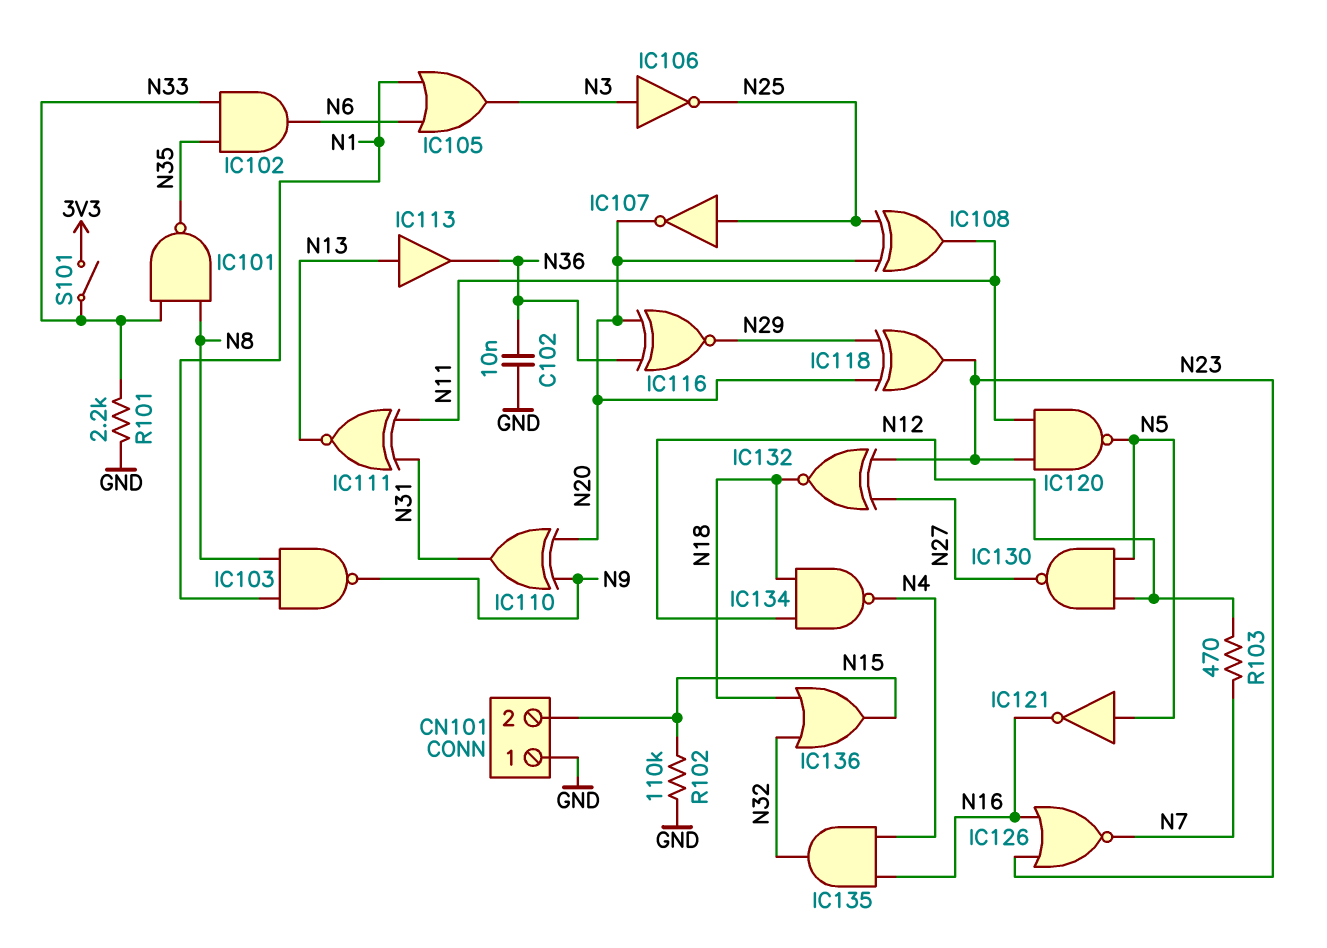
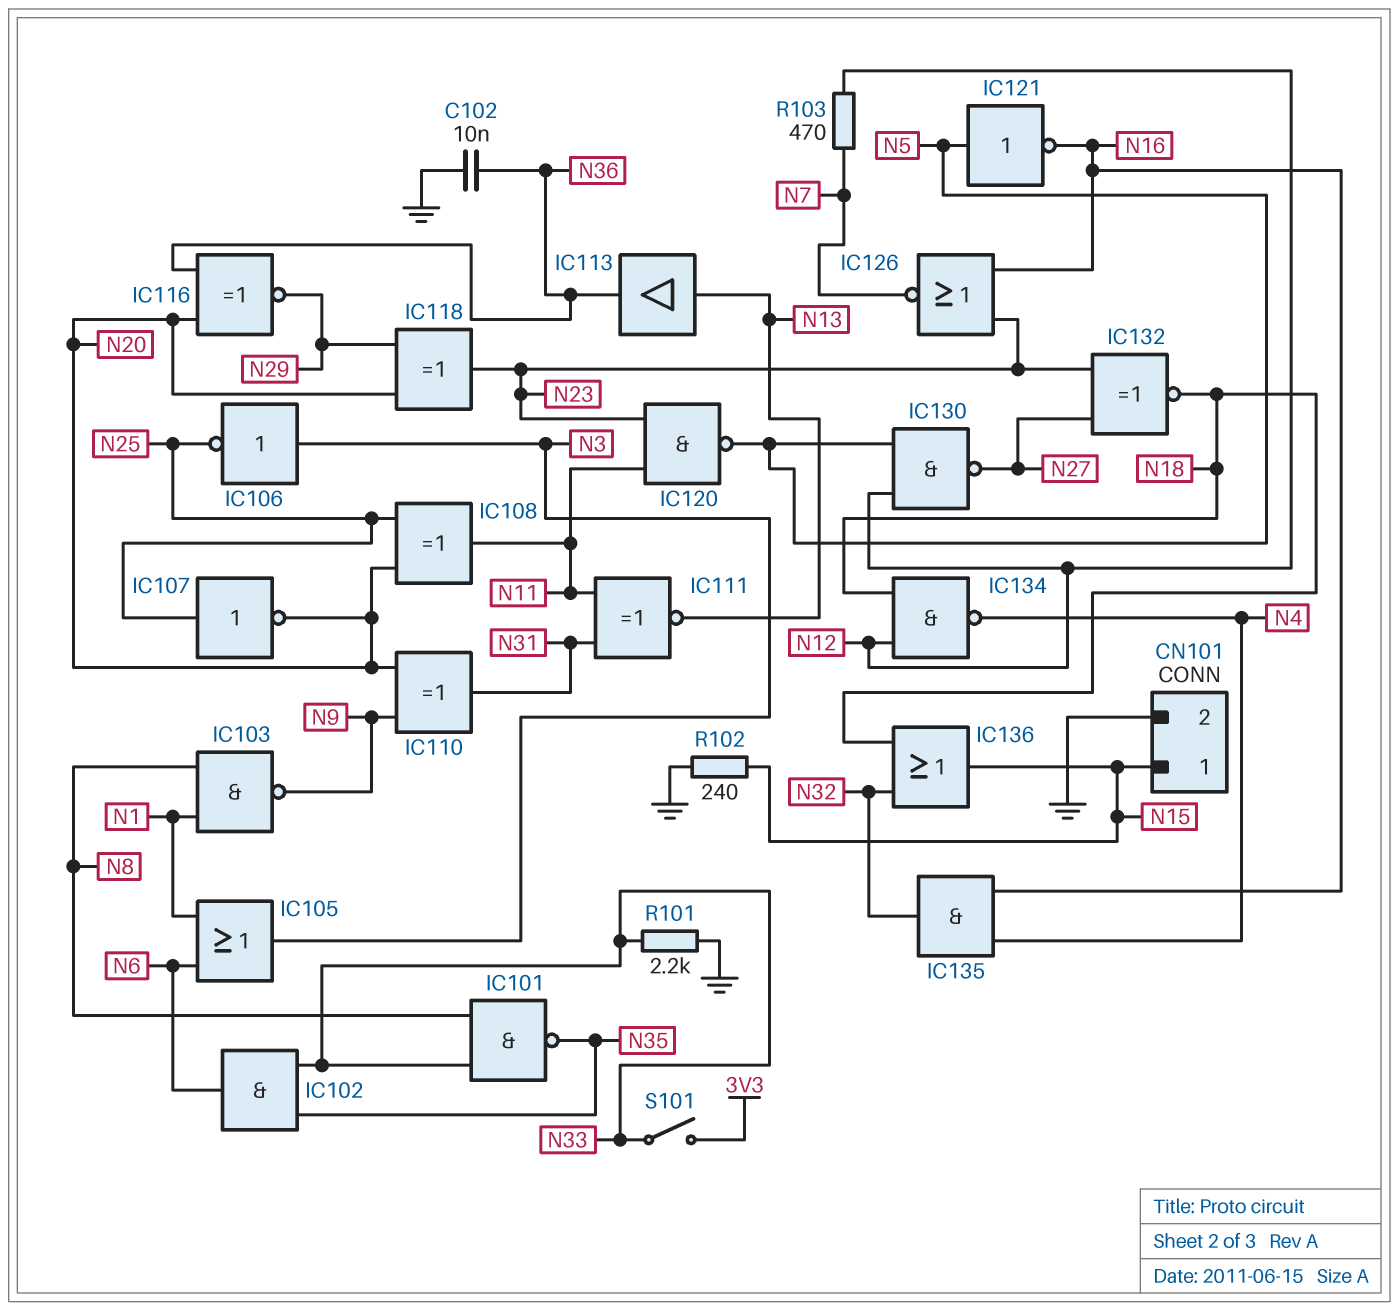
CN101 pin 1: GND -> N15
CN101 pin 2: N15 -> GND
R102: 110k (GND, N15) -> 240 (GND, N15)

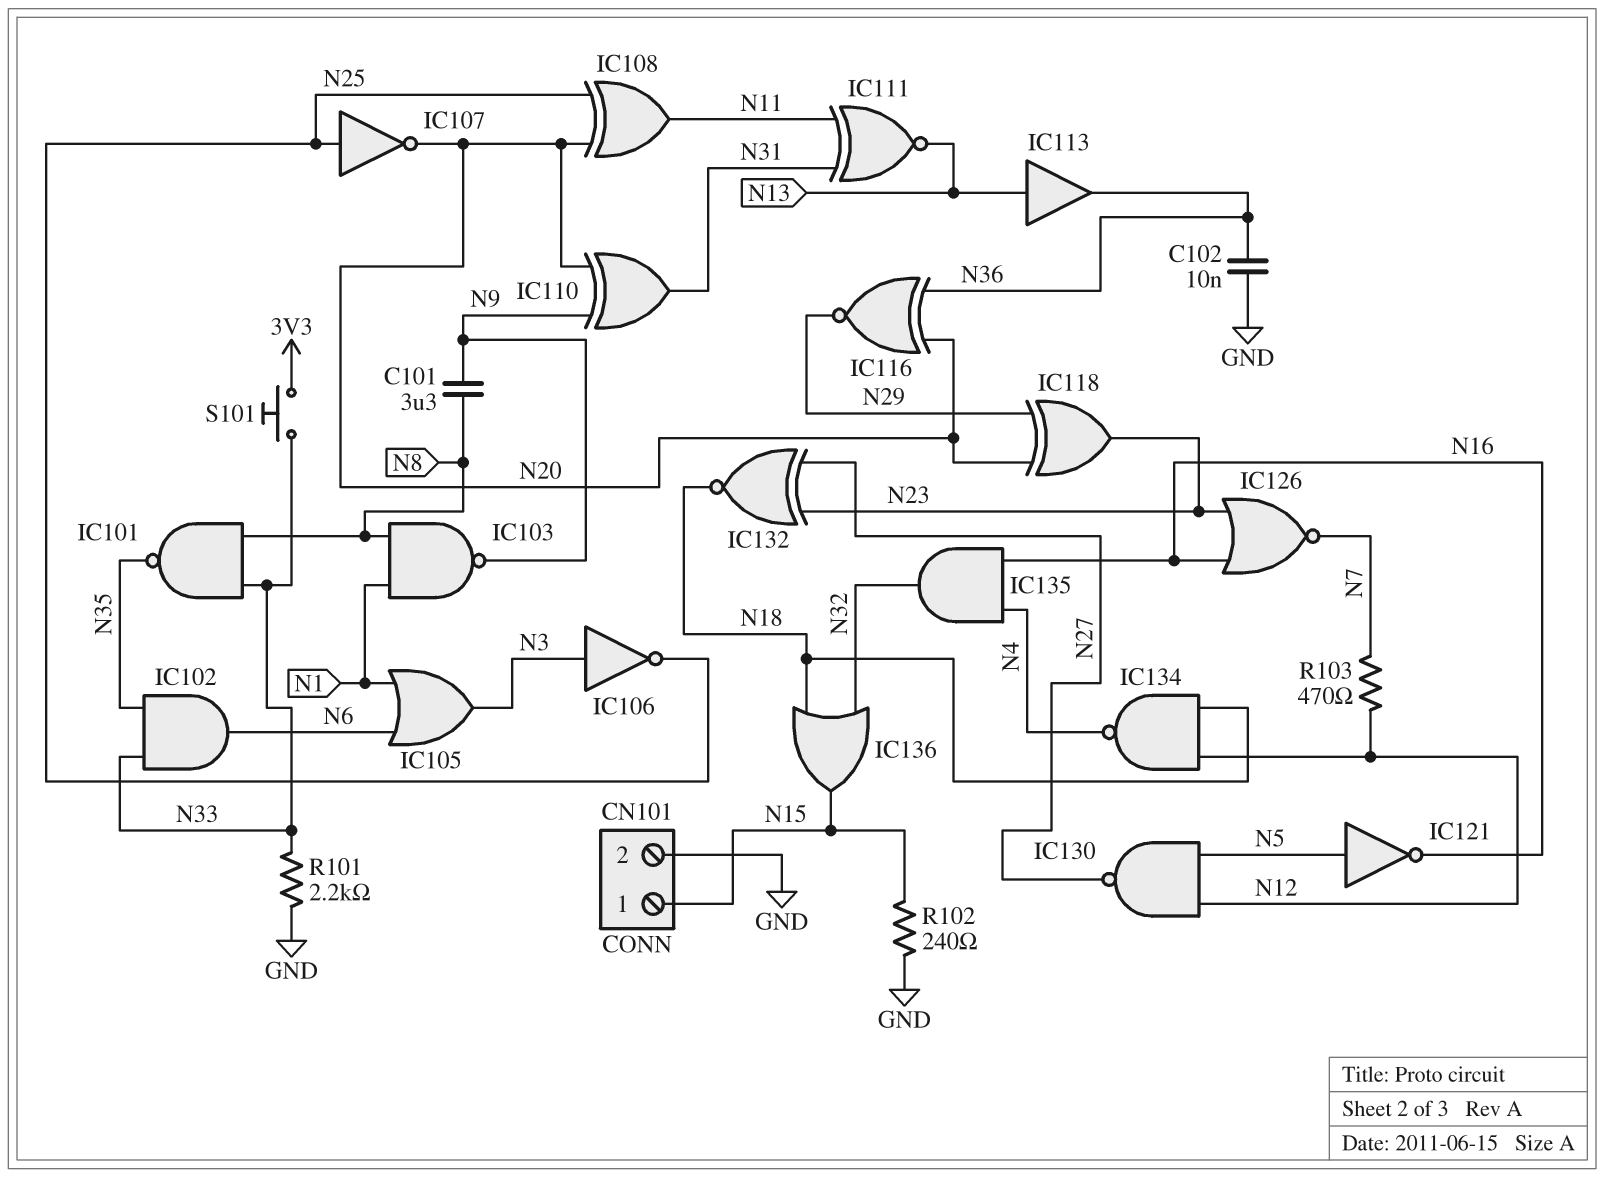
C101: none -> 3.3uF (N8, N9)
IC120: NAND (in N11, in N23, out N5) -> none
S101: switch (3V3, N33) -> button (3V3, N33)

